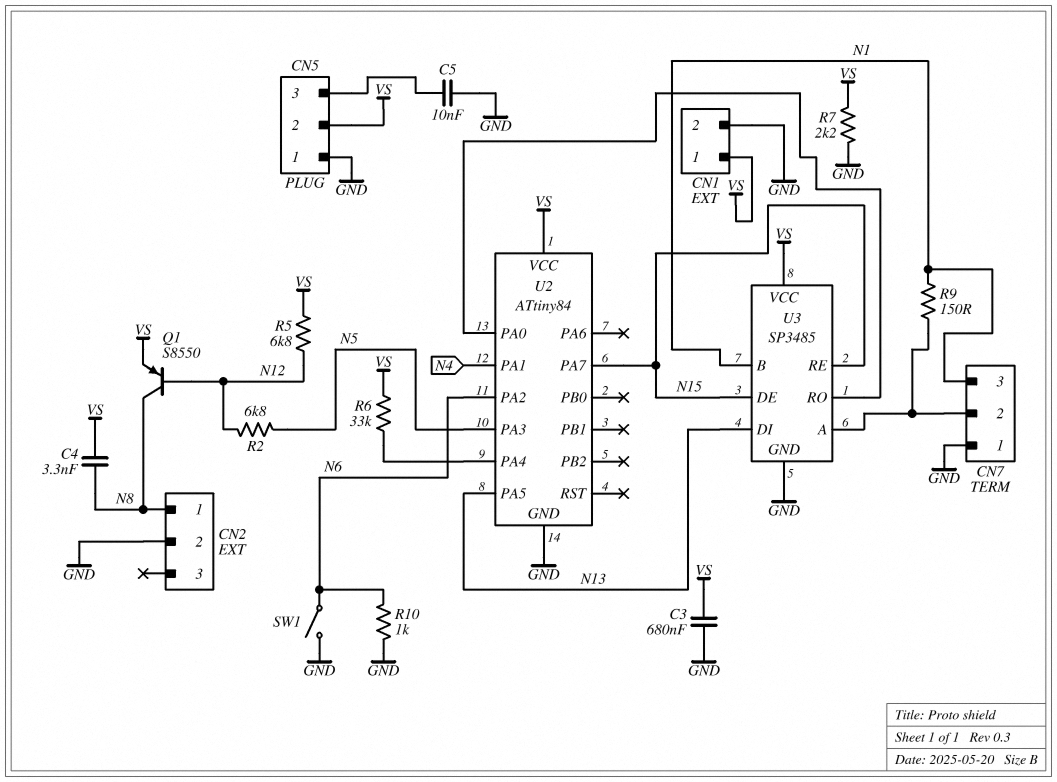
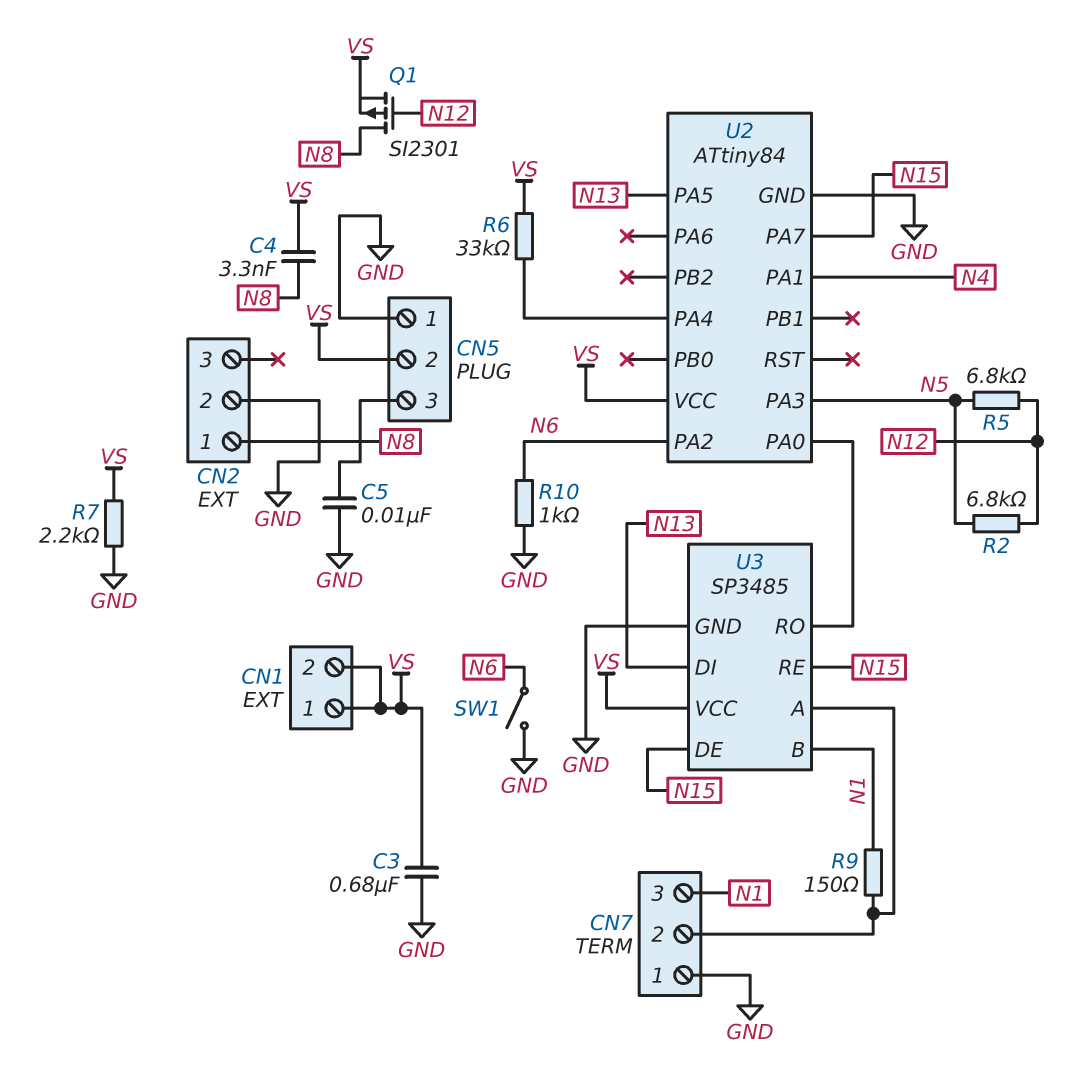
CN1 pin 2: GND -> VS
Q1: PNP S8550 (B N12, C N8, E VS) -> PMOS SI2301 (G N12, D N8, S VS)
R5: 6.8k (N12, VS) -> 6.8k (N5, N12)

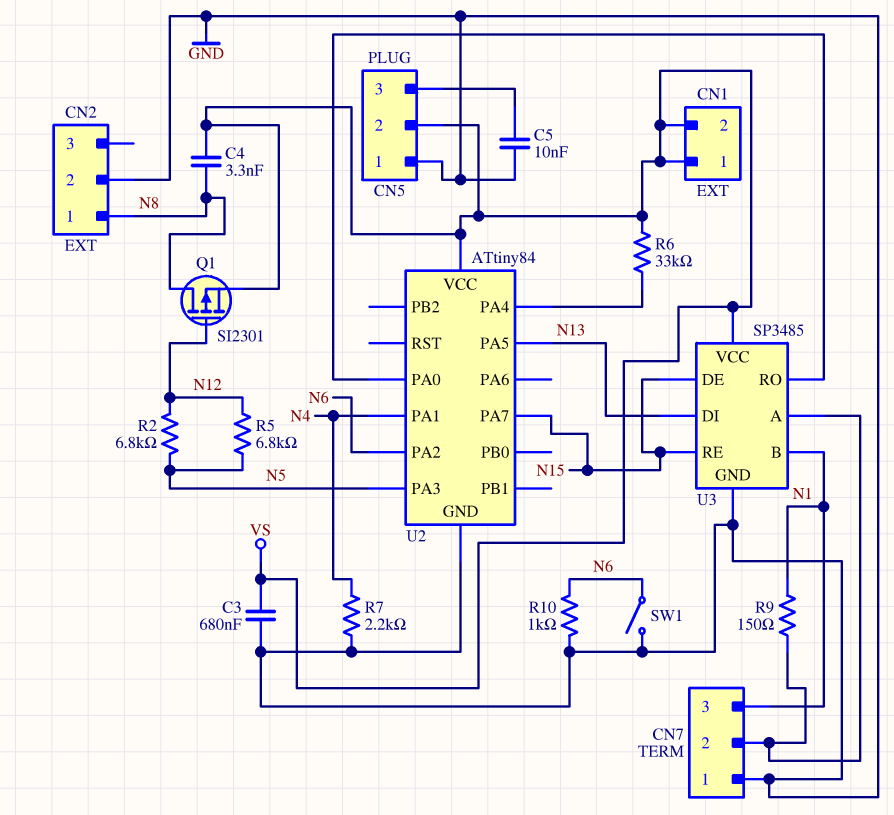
R7: 2.2k (GND, VS) -> 2.2k (GND, N4)

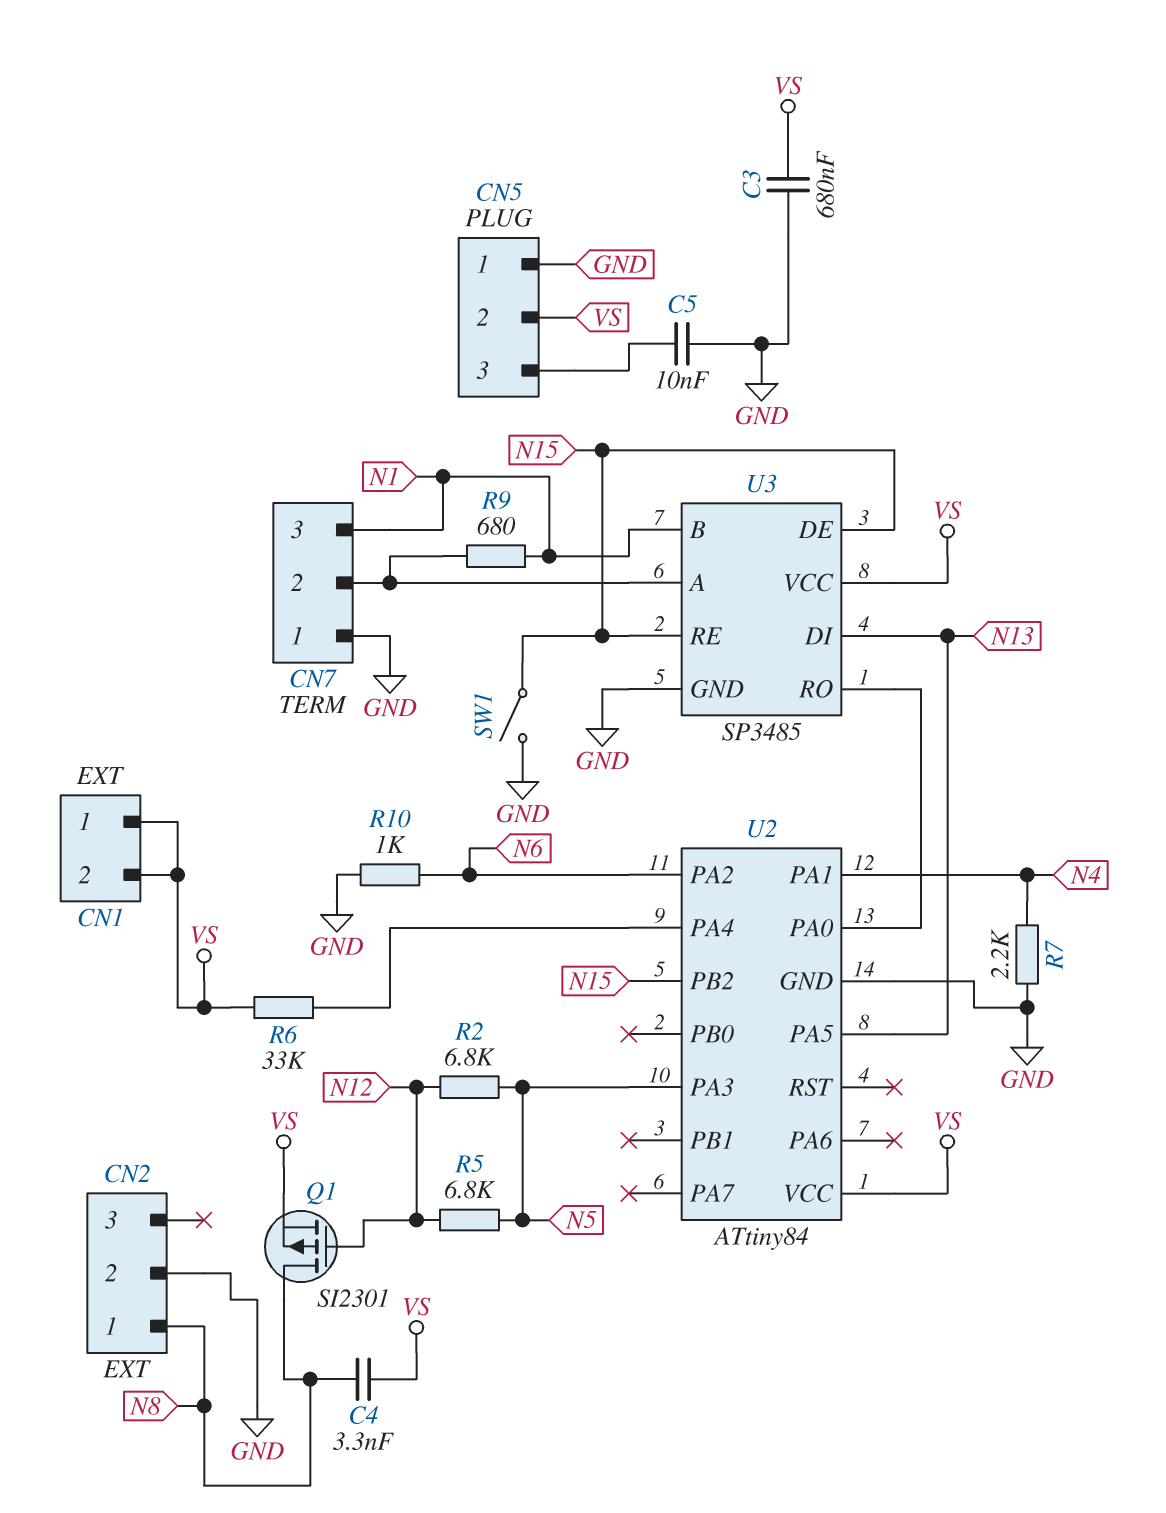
R9: 150 (CN7/2, N1) -> 680 (CN7/2, N1)
SW1: switch (GND, N6) -> switch (GND, N15)
U2 pin PA7: N15 -> none
U2 pin PB2: none -> N15

